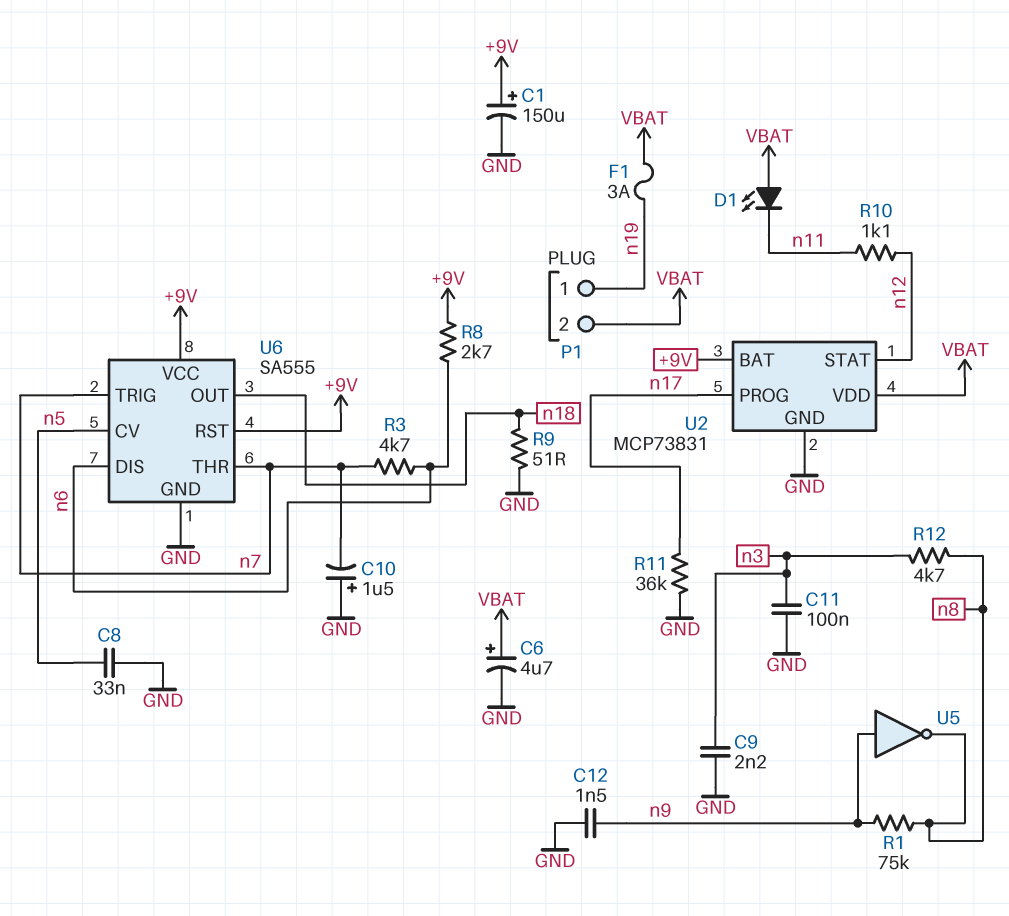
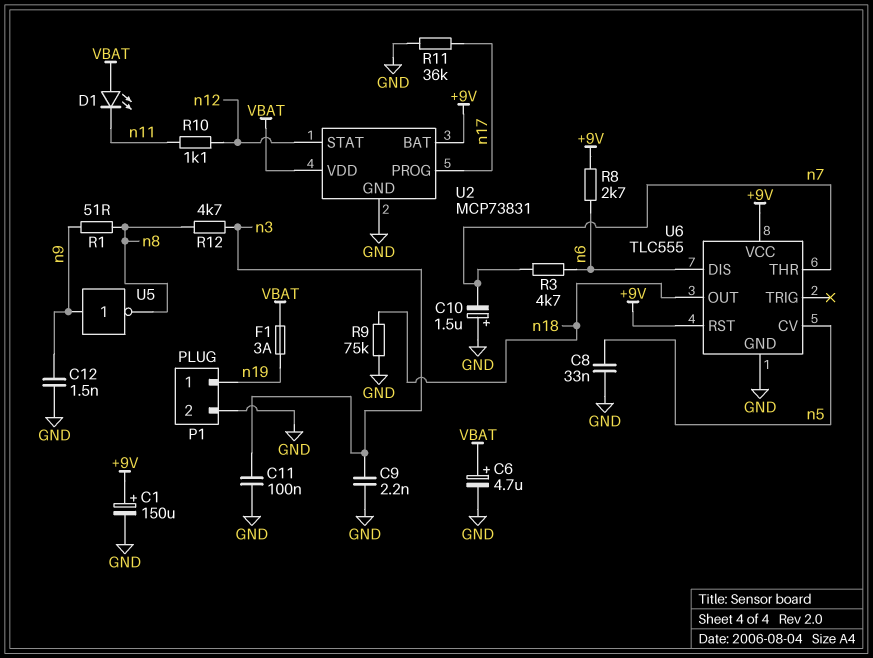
P1 pin 2: VBAT -> GND
R1: 75k (n8, n9) -> 51 (n8, n9)
R9: 51 (GND, n18) -> 75k (GND, n18)
U6: SA555 -> TLC555
U6 pin TRIG: n7 -> none

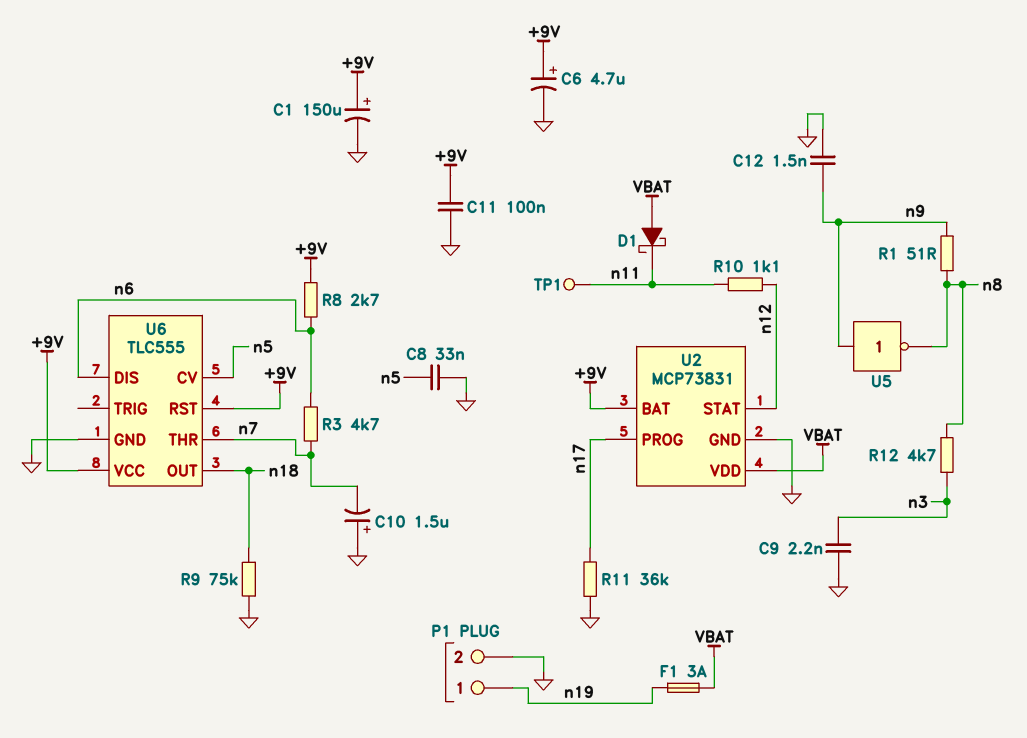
C6: 4.7uF (plus VBAT, minus GND) -> 4.7uF (plus +9V, minus GND)
C11: 100nF (GND, n3) -> 100nF (+9V, GND)
D1: LED (A VBAT, K n11) -> schottky (A VBAT, K n11)
TP1: none -> test point (n11)

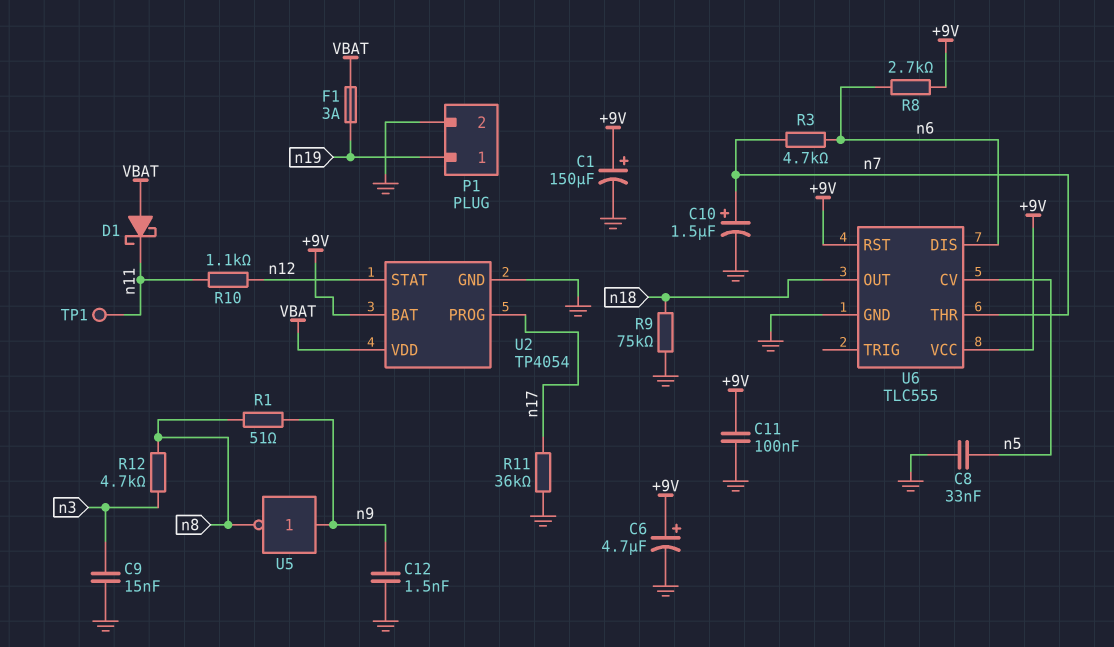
C9: 2.2nF (GND, n3) -> 15nF (GND, n3)
C10: 1.5uF (plus GND, minus n7) -> 1.5uF (plus n7, minus GND)
U2: MCP73831 -> TP4054

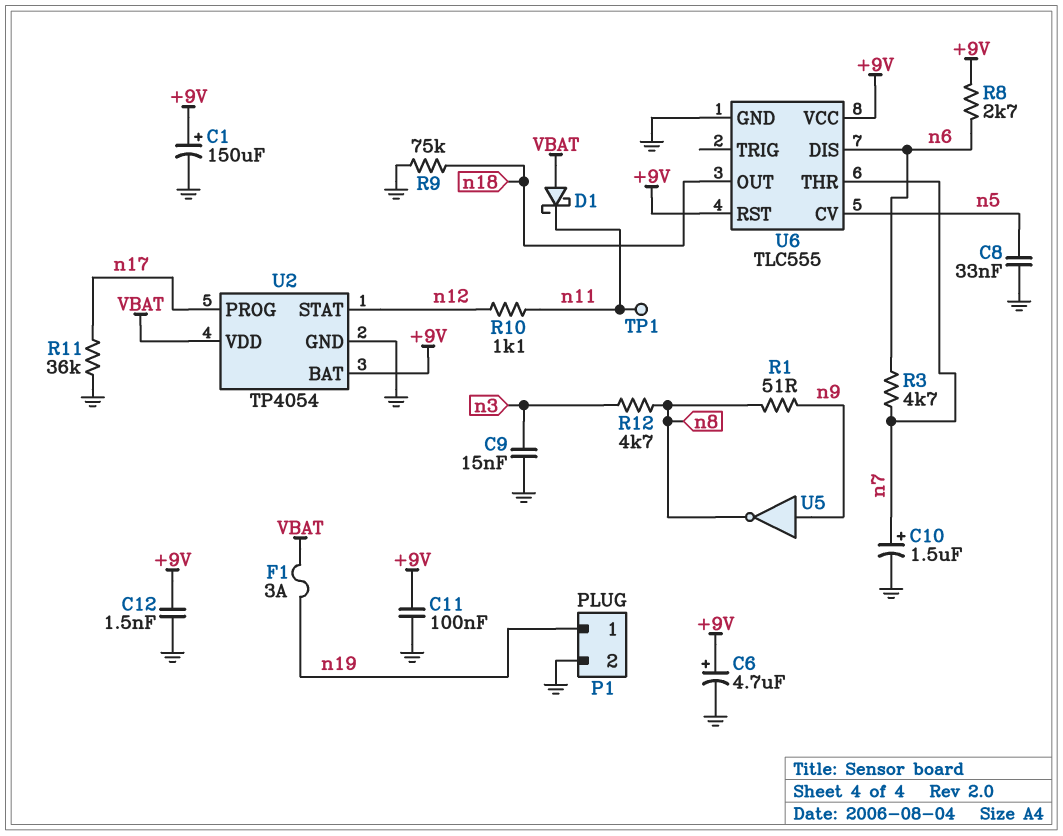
C12: 1.5nF (GND, n9) -> 1.5nF (+9V, GND)

